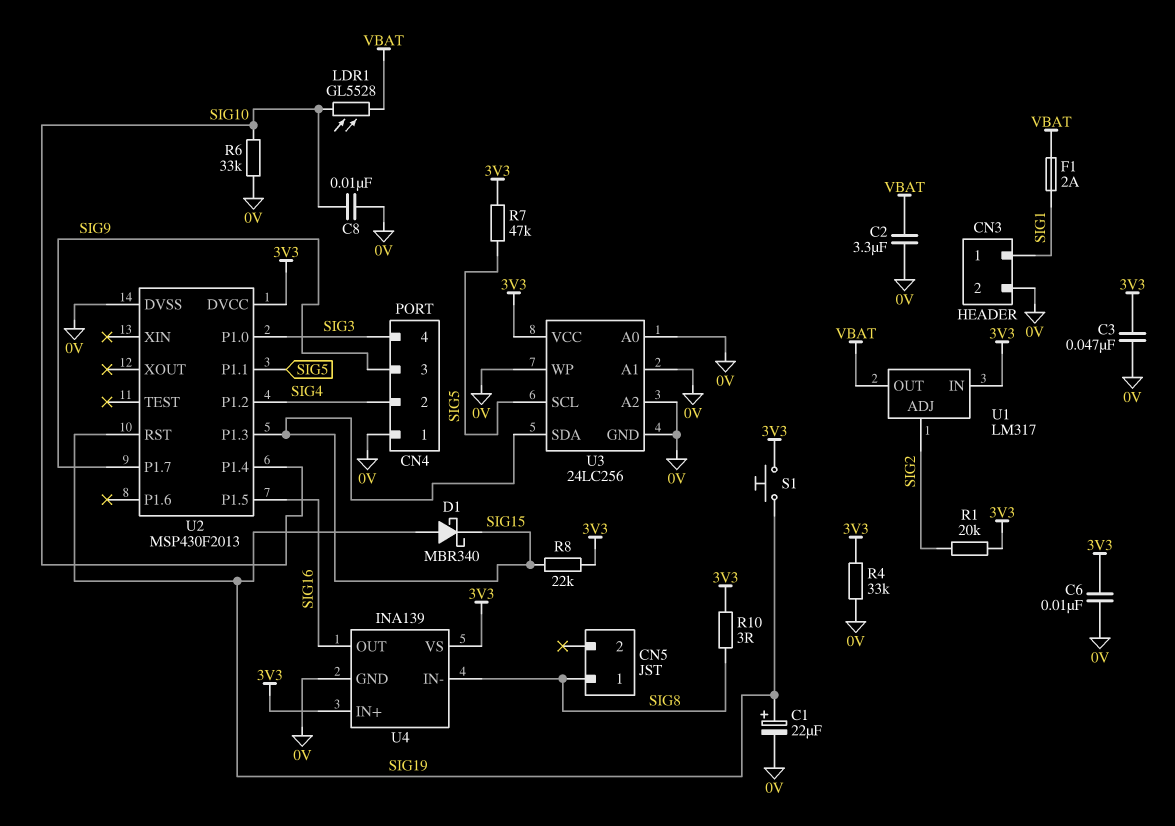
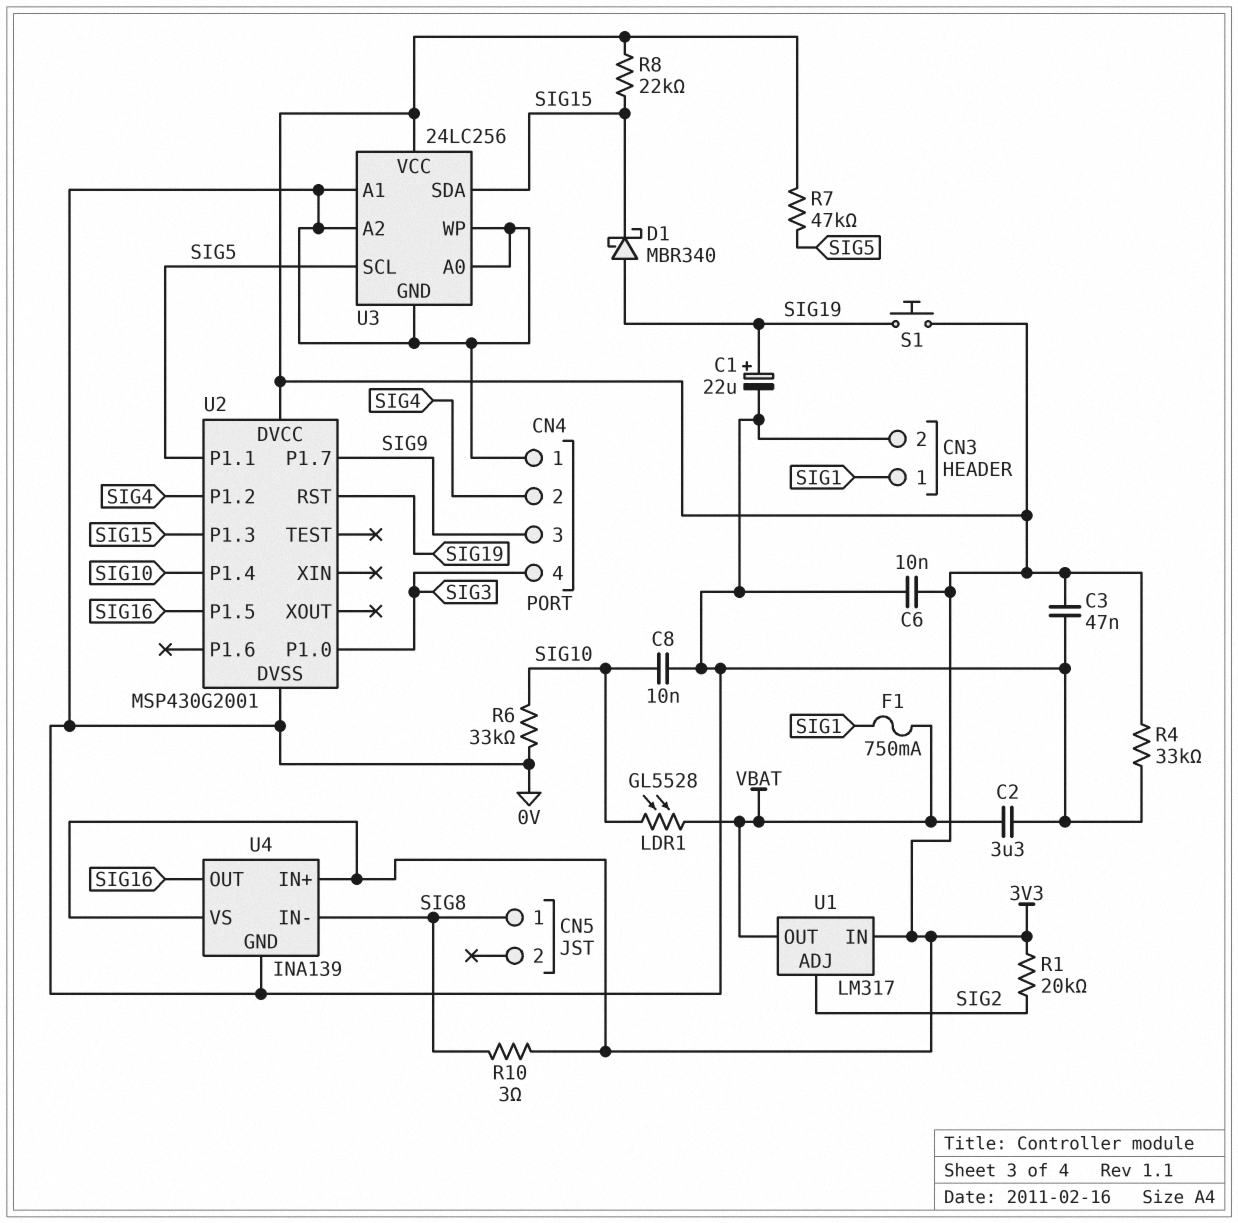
F1: 2A (SIG1, VBAT) -> 750mA (SIG1, VBAT)
U2: MSP430F2013 -> MSP430G2001

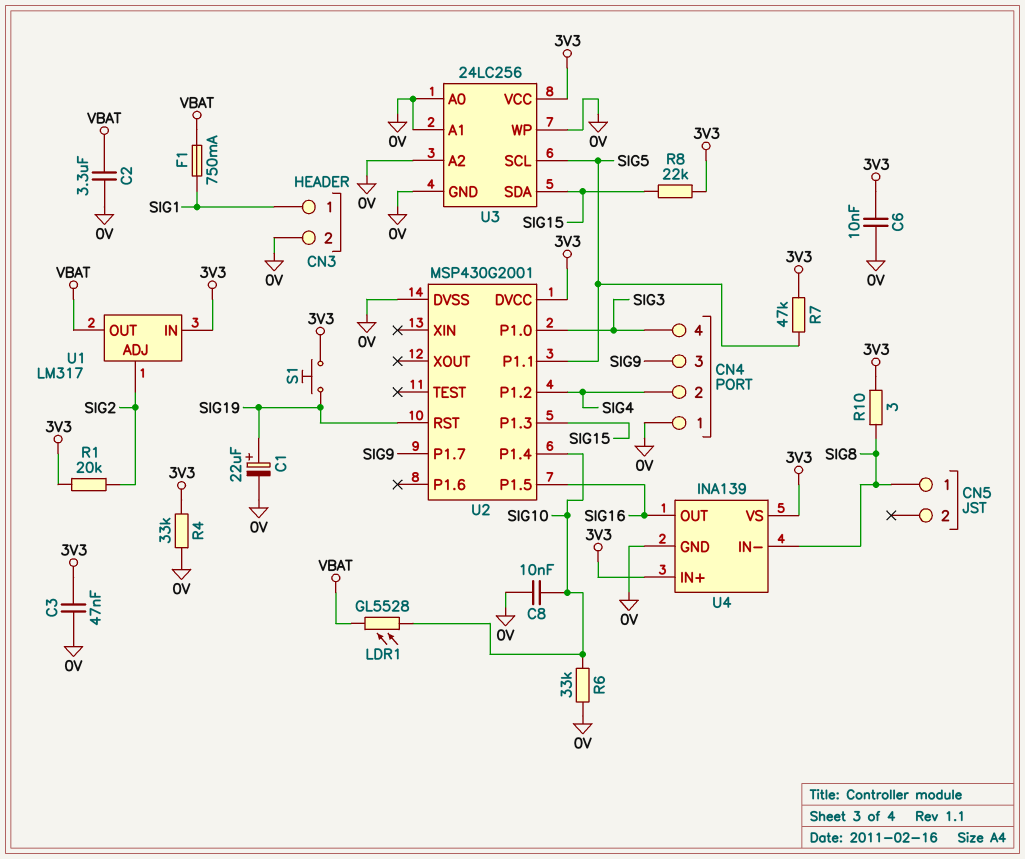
D1: schottky MBR340 (A SIG19, K SIG15) -> none

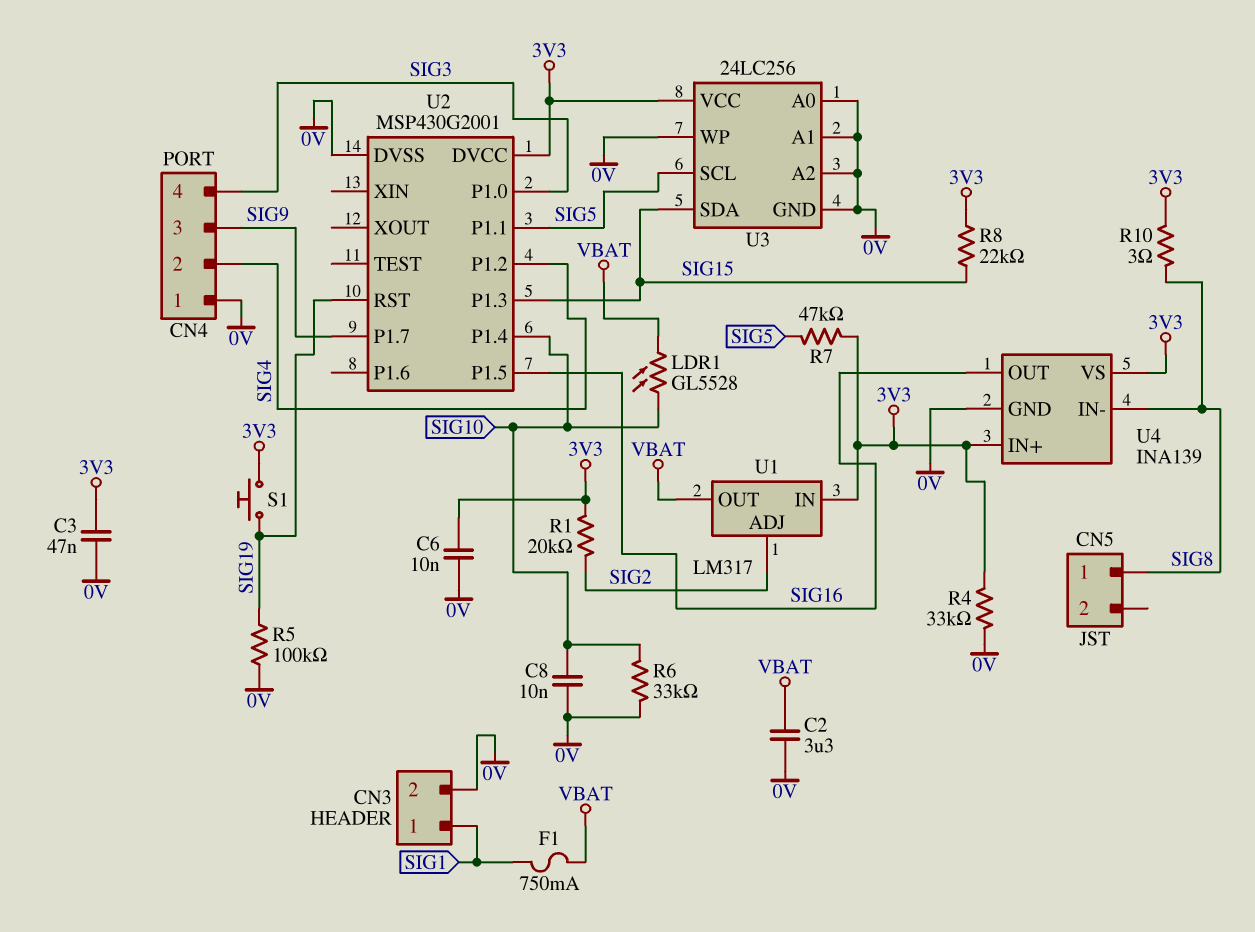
C1: 22uF (plus SIG19, minus 0V) -> none
R5: none -> 100k (0V, SIG19)

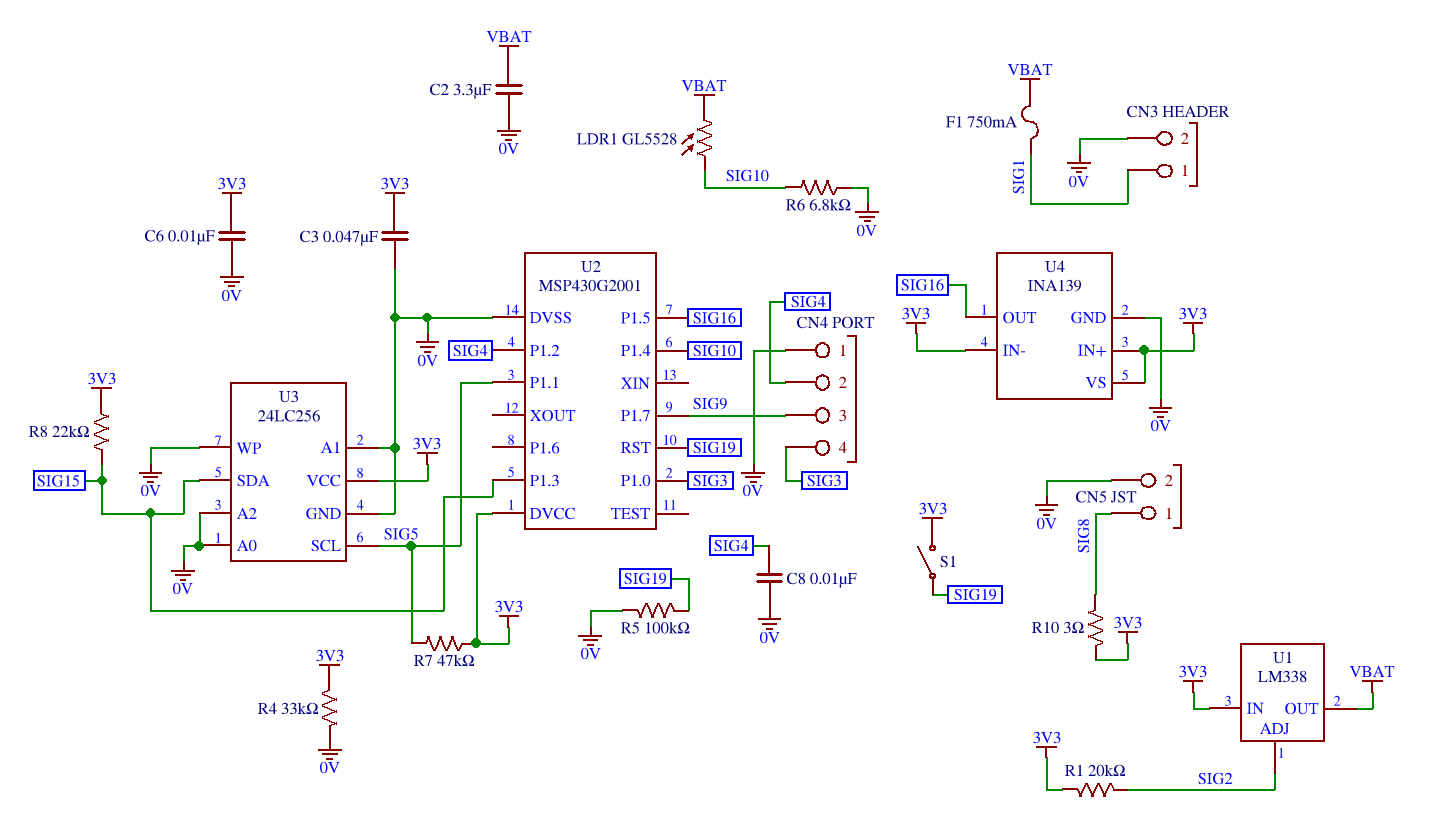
C8: 10nF (0V, SIG10) -> 10nF (0V, SIG4)
CN5 pin 2: none -> 0V
R6: 33k (0V, SIG10) -> 6.8k (0V, SIG10)
S1: button (3V3, SIG19) -> switch (3V3, SIG19)
U1: LM317 -> LM338
U4 pin IN-: SIG8 -> 3V3

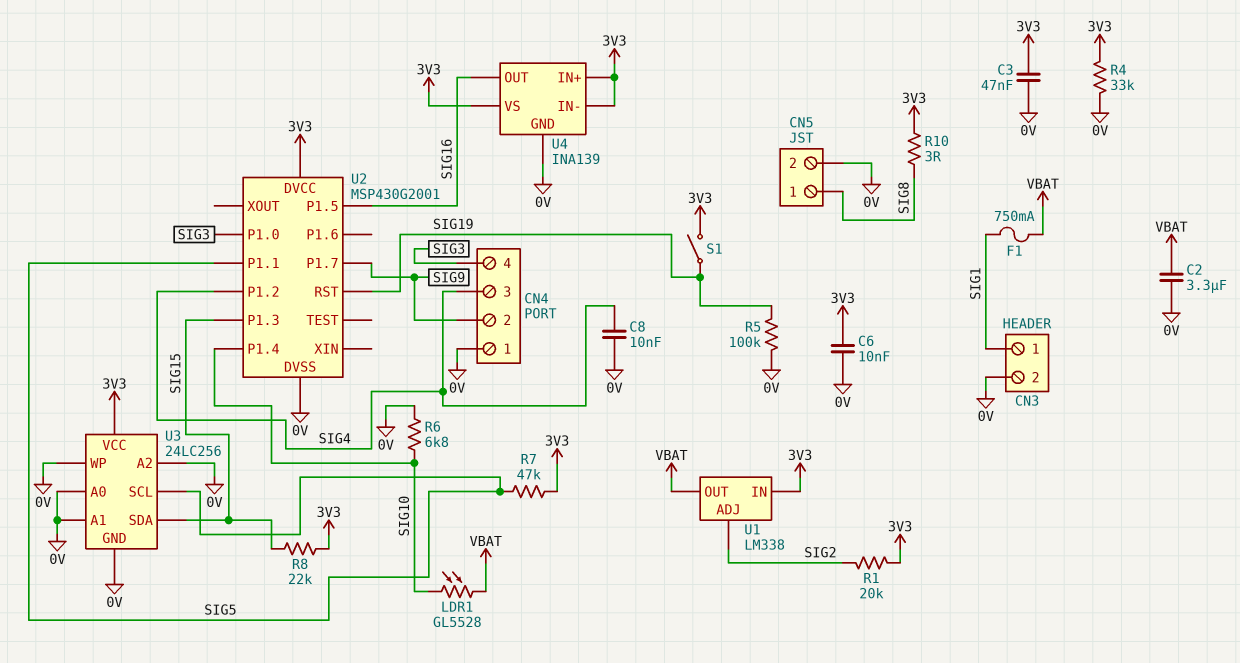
CN4 pin 2: SIG4 -> SIG9
CN4 pin 3: SIG9 -> SIG4

